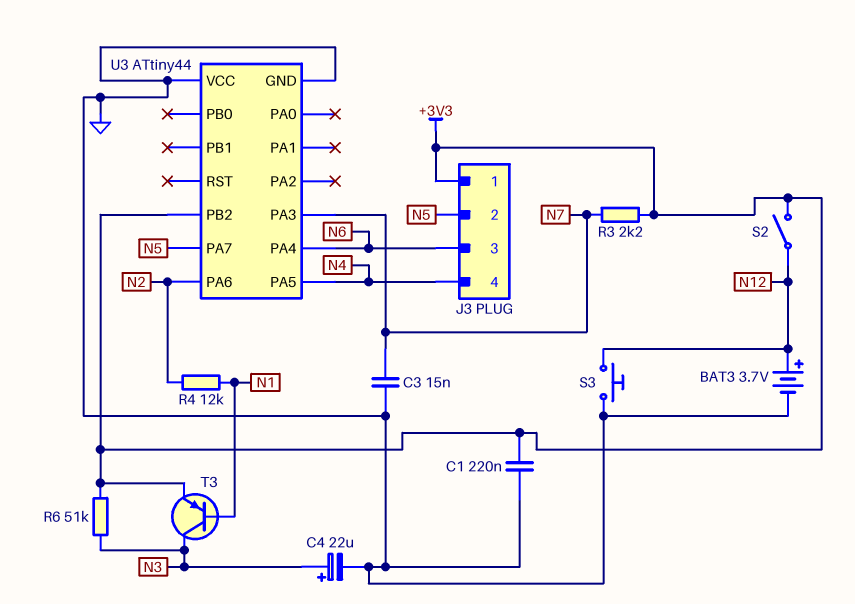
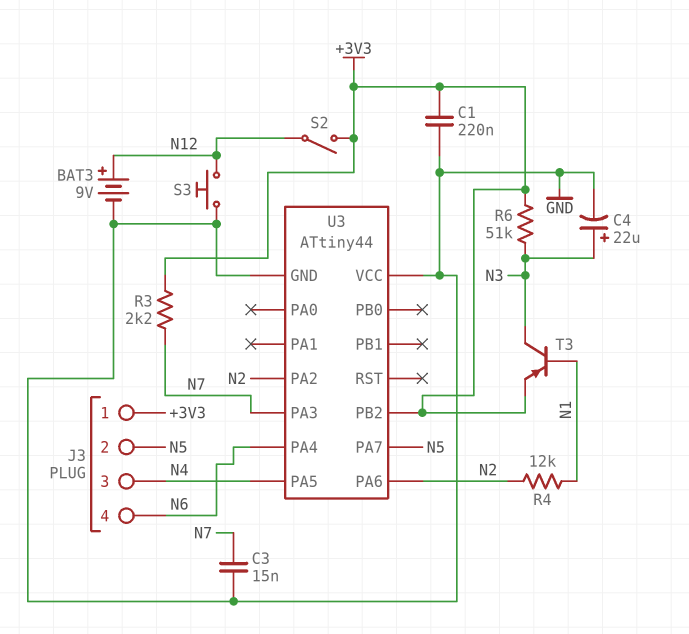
BAT3: 3.7V (plus N12, minus GND) -> 9V (plus N12, minus GND)
J3 pin 3: N6 -> N4
J3 pin 4: N4 -> N6
U3 pin PA2: none -> N2

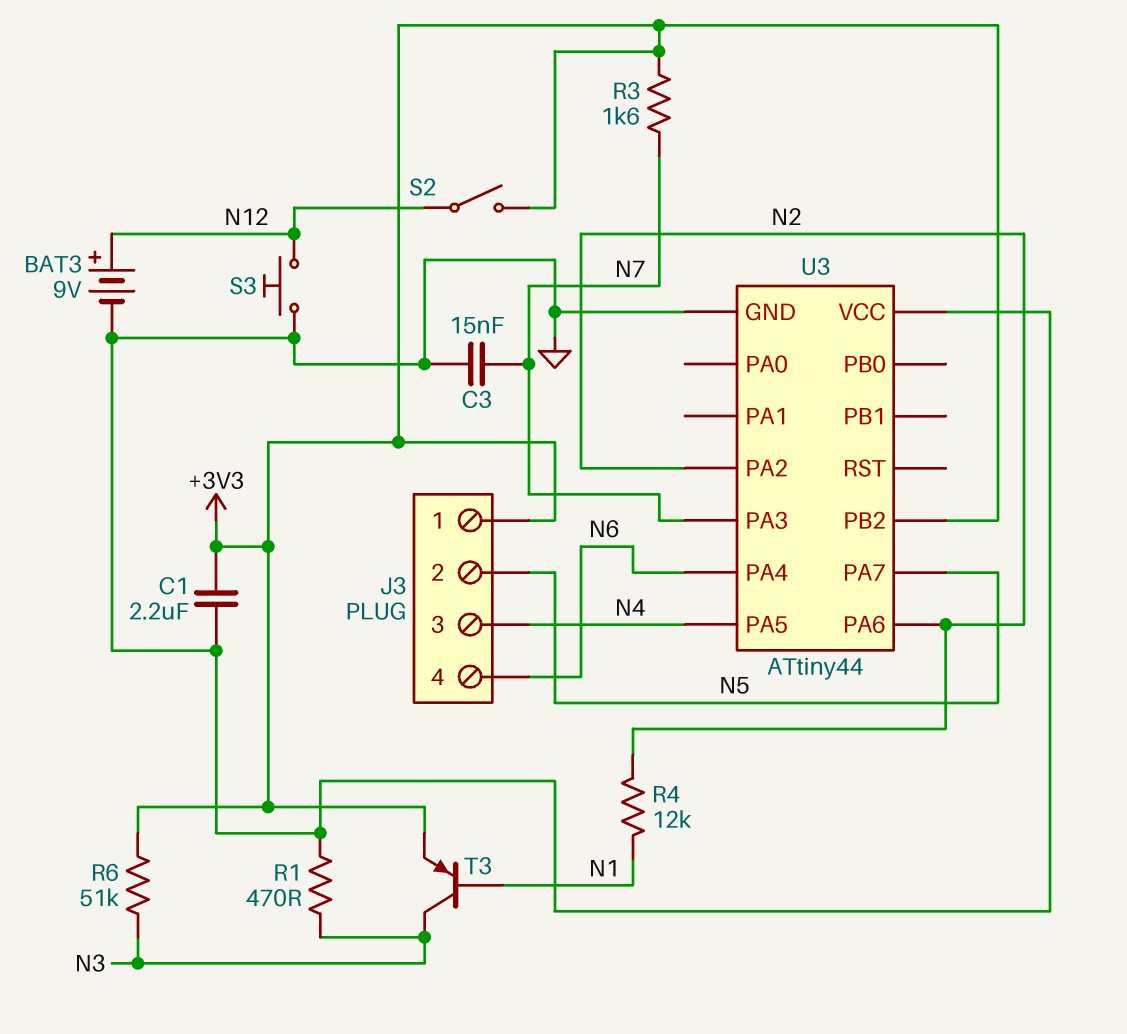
C1: 220nF (+3V3, GND) -> 2.2uF (+3V3, GND)
C4: 22uF (plus N3, minus GND) -> none
R1: none -> 470 (GND, N3)
R3: 2.2k (+3V3, N7) -> 1.6k (+3V3, N7)

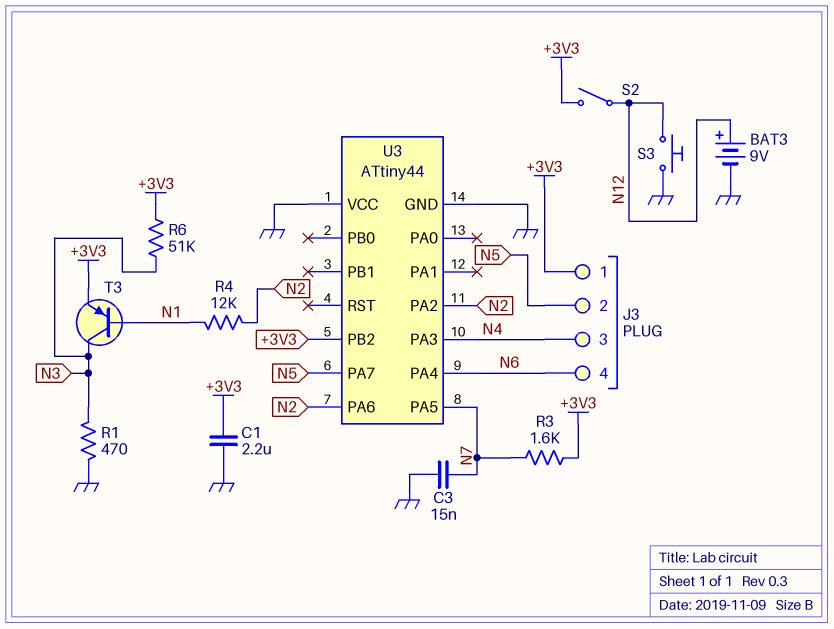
U3 pin PA3: N7 -> N4
U3 pin PA5: N4 -> N7

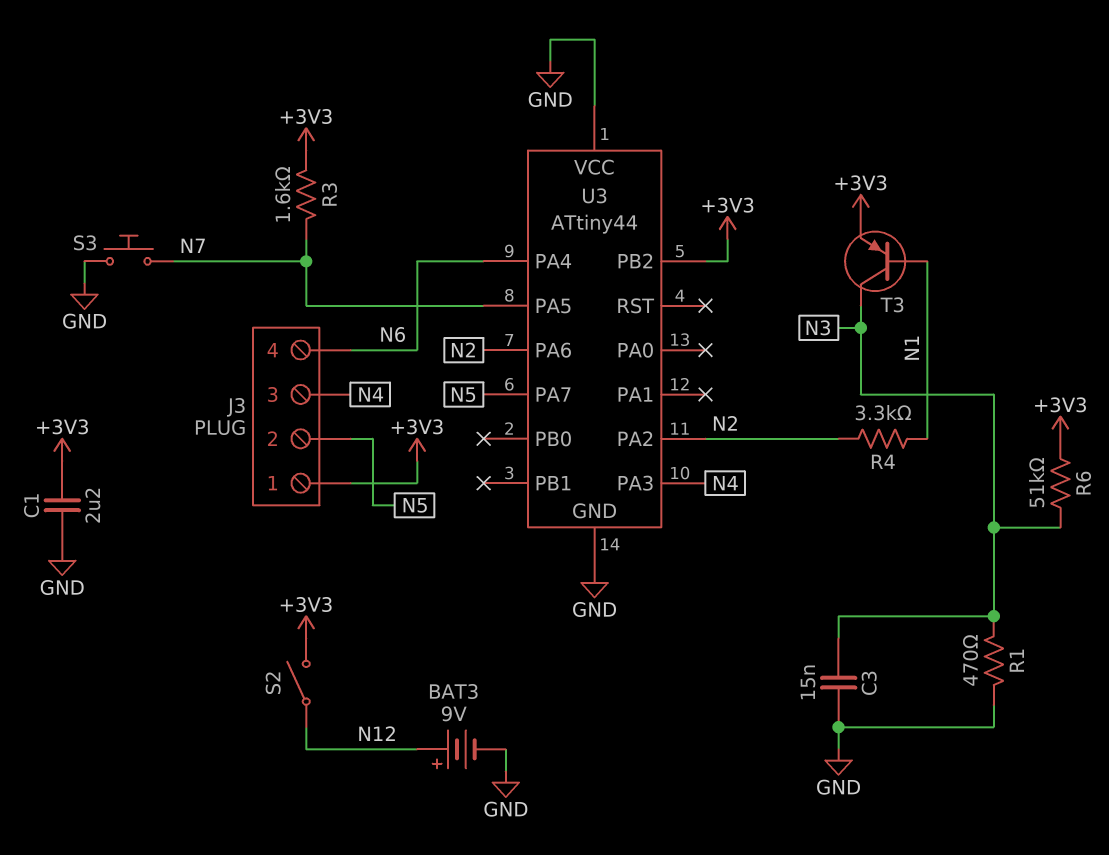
C3: 15nF (GND, N7) -> 15nF (GND, N3)
R4: 12k (N1, N2) -> 3.3k (N1, N2)
S3: button (GND, N12) -> button (GND, N7)

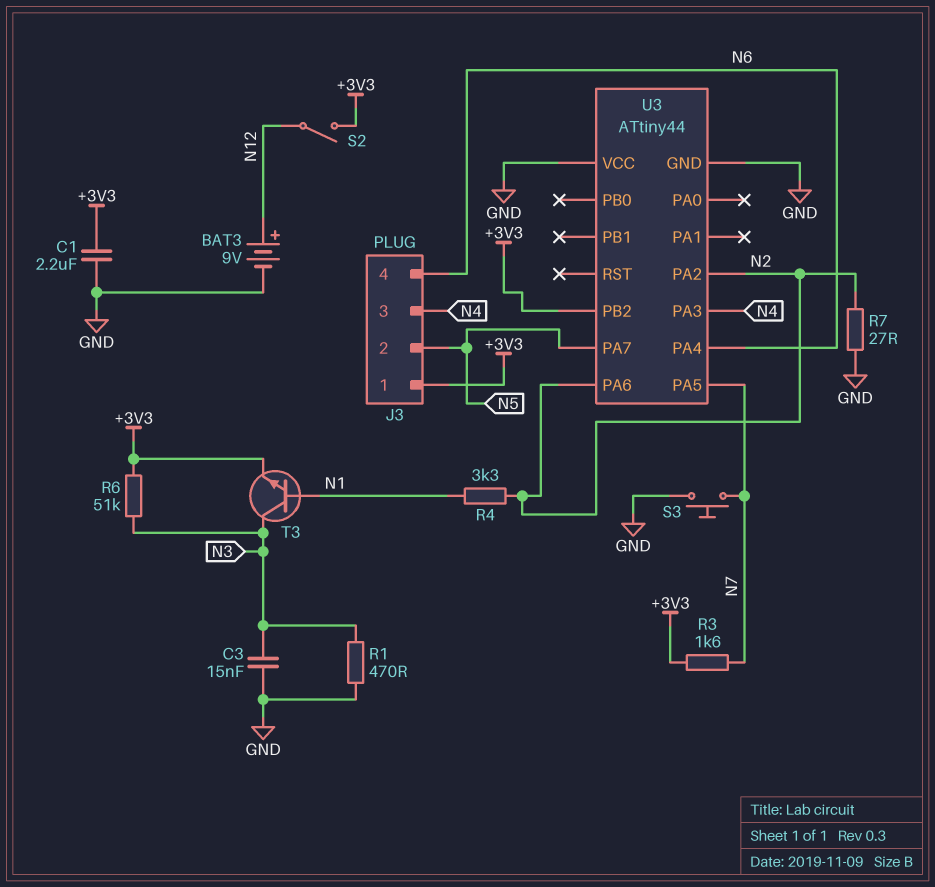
R7: none -> 27 (GND, N2)
T3: PNP (B N1, C N3, E +3V3) -> NPN (B N1, C N3, E +3V3)

